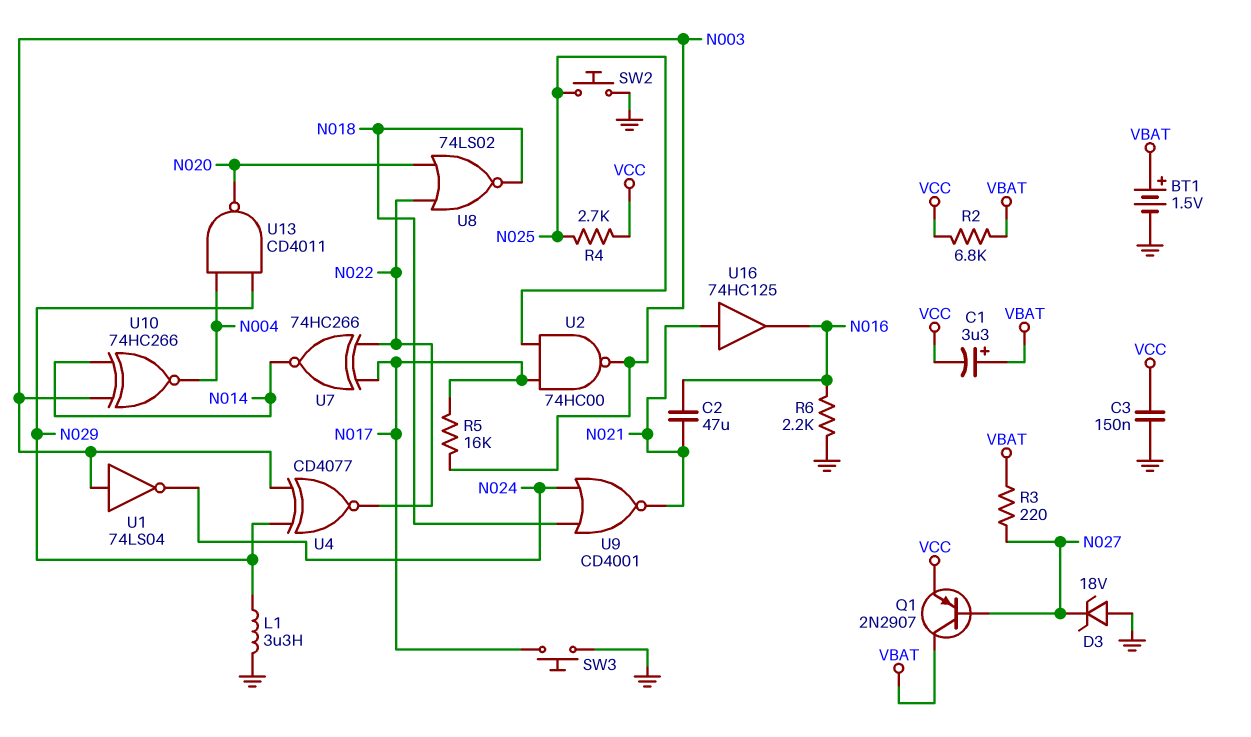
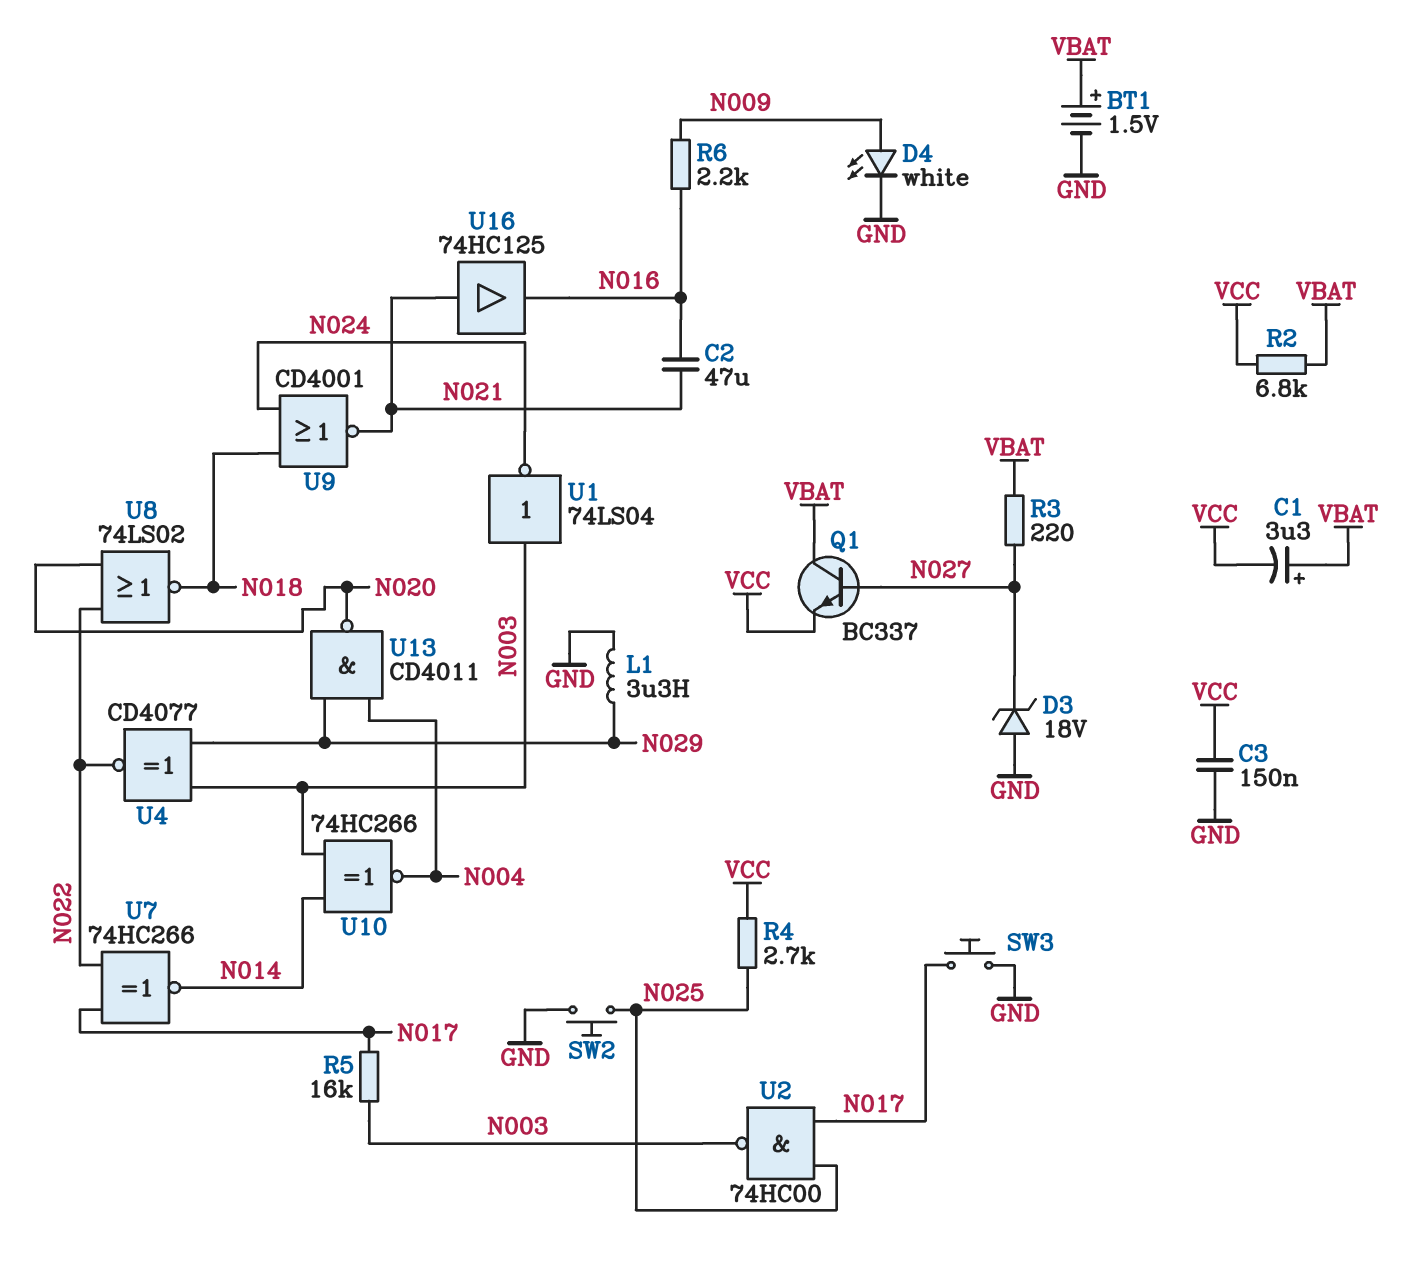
D4: none -> LED white (A N009, K GND)
Q1: PNP 2N2907 (B N027, C VBAT, E VCC) -> NPN BC337 (B N027, C VBAT, E VCC)
R6: 2.2k (GND, N016) -> 2.2k (N009, N016)

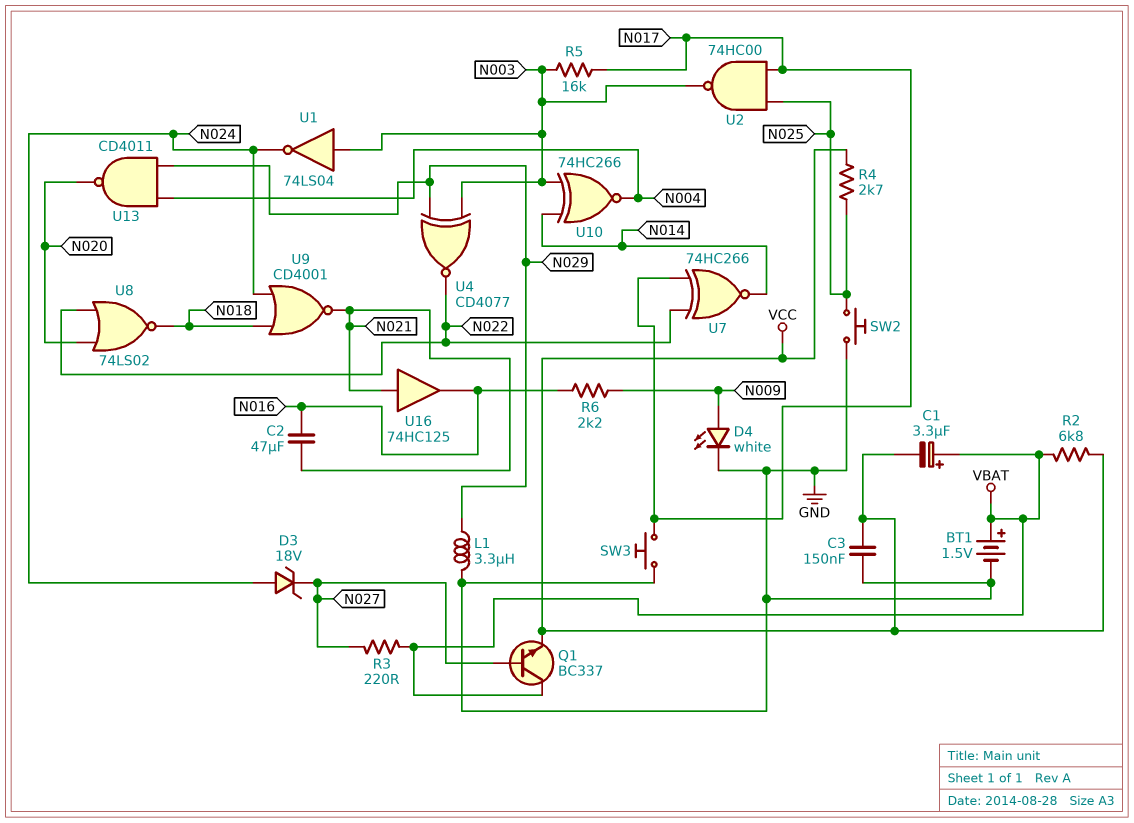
D3: zener 18V (A GND, K N027) -> zener 18V (A N024, K N027)

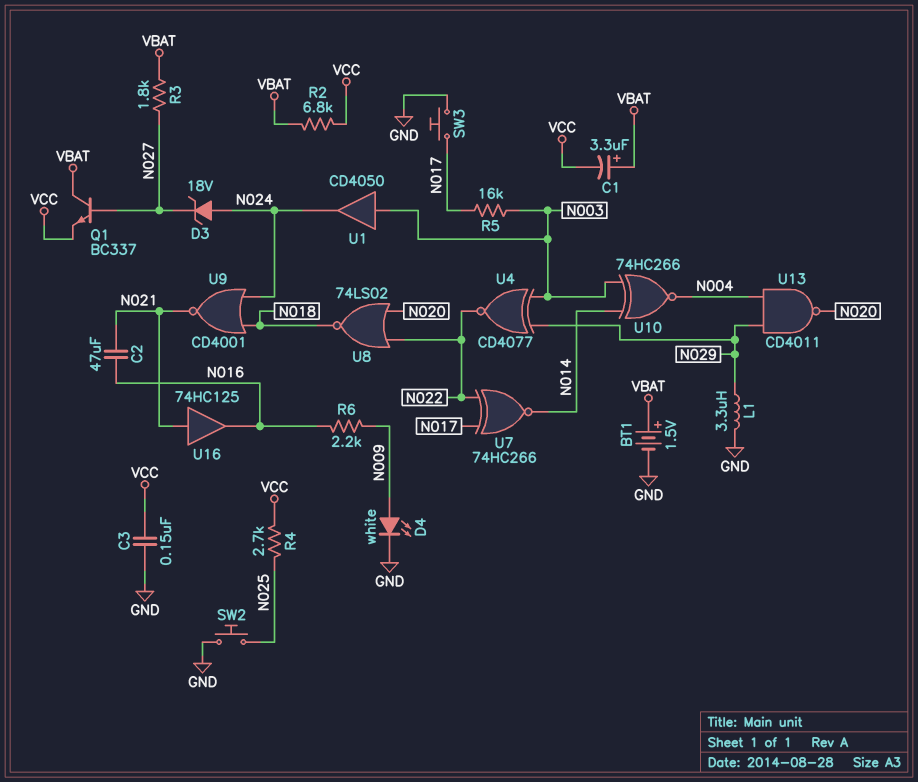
R3: 220 (N027, VBAT) -> 1.8k (N027, VBAT)
U1: NOT 74LS04 (in N003, out N024) -> buffer CD4050 (in N003, out N024)
U2: NAND 74HC00 (in N017, in N025, out N003) -> none

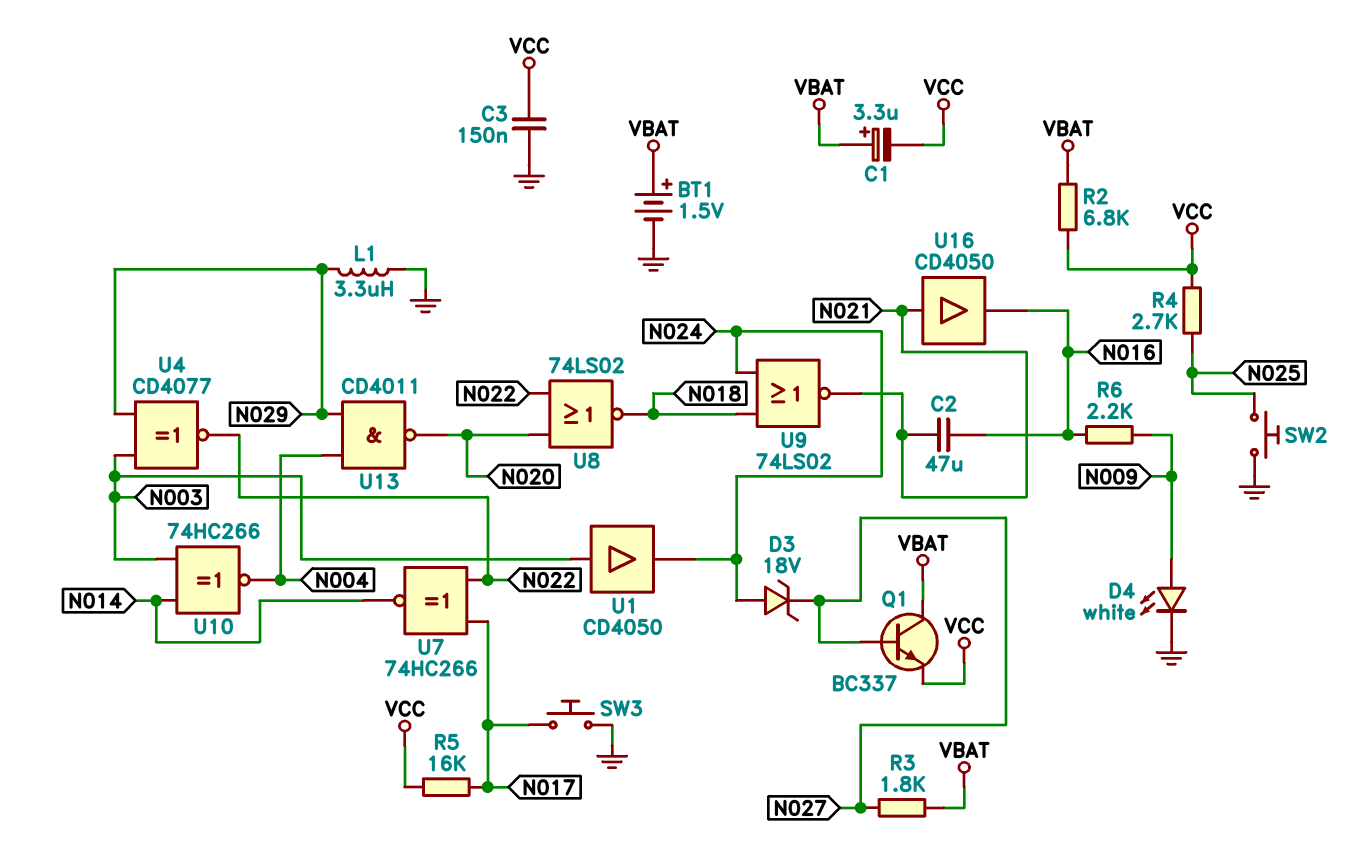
R5: 16k (N003, N017) -> 16k (N017, VCC)
U9: NOR CD4001 (in N018, in N024, out N021) -> NOR 74LS02 (in N018, in N024, out N021)
U16: buffer 74HC125 (in N021, out N016) -> buffer CD4050 (in N021, out N016)

